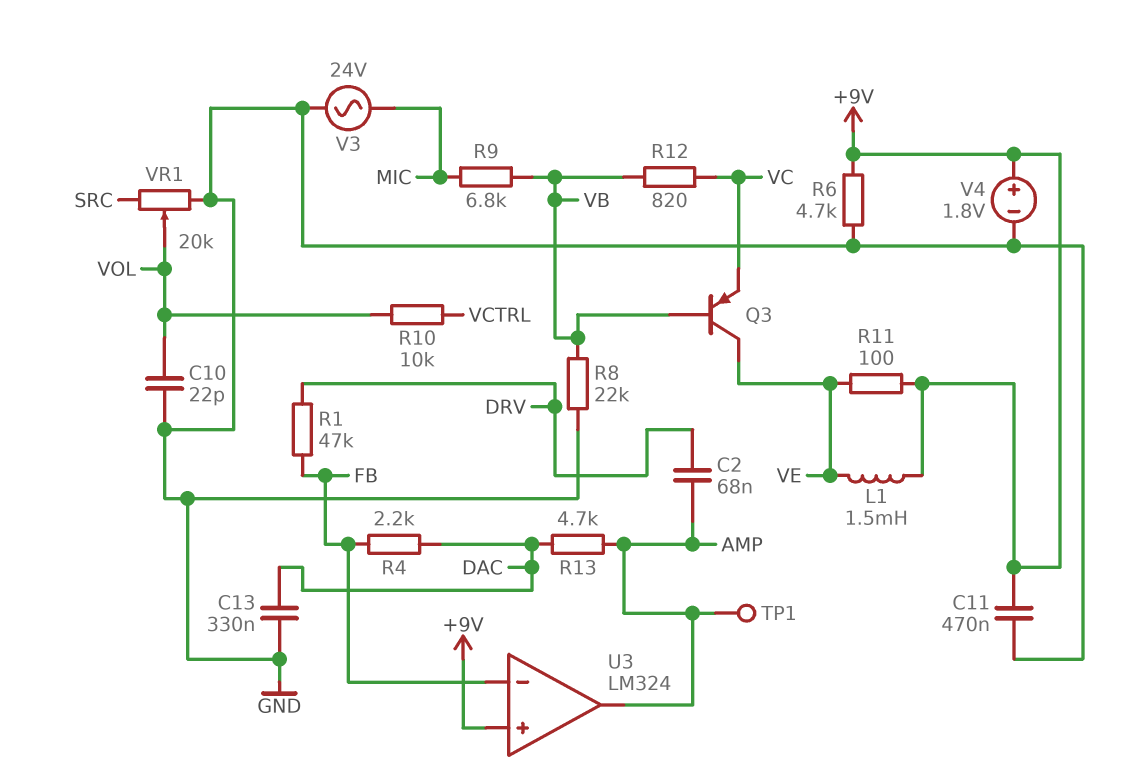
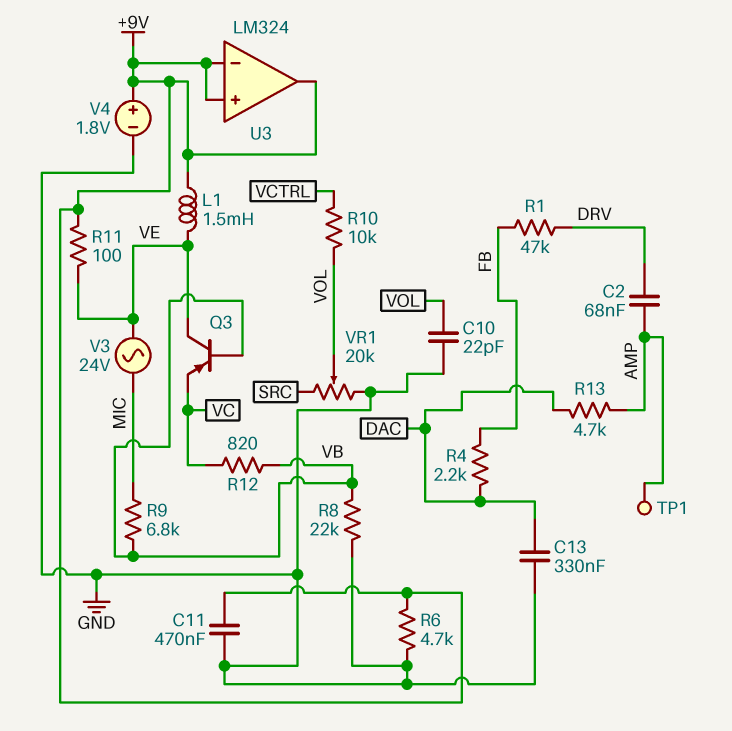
U3 pin in-: FB -> +9V
U3 pin out: AMP -> +9V
V3: AC 24V (GND, MIC) -> AC 24V (MIC, VE)

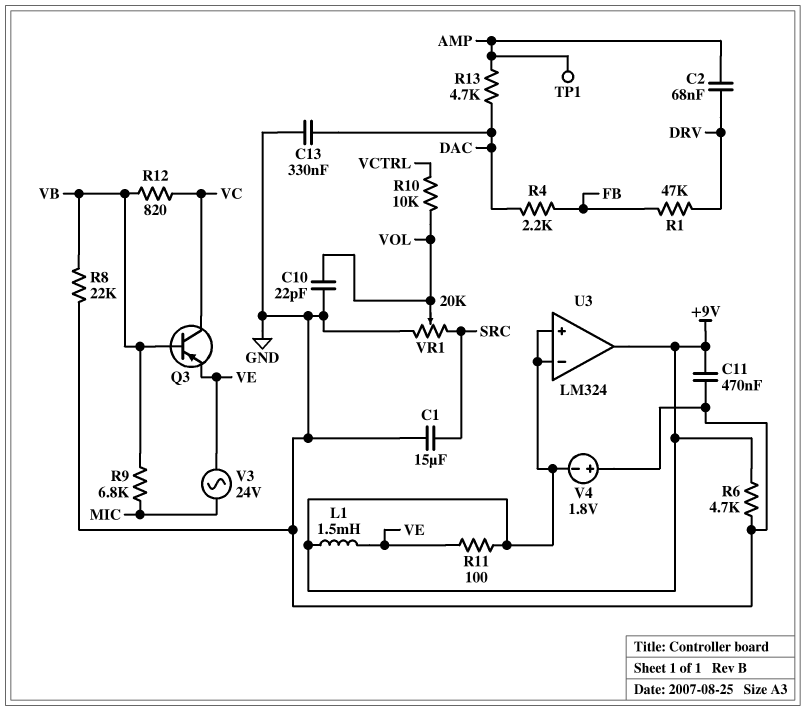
C1: none -> 15uF (GND, SRC)
Q3: PNP (B VB, C VE, E VC) -> PNP (B VB, C VC, E VE)
V4: 1.8V (plus +9V, minus GND) -> 1.8V (plus GND, minus +9V)

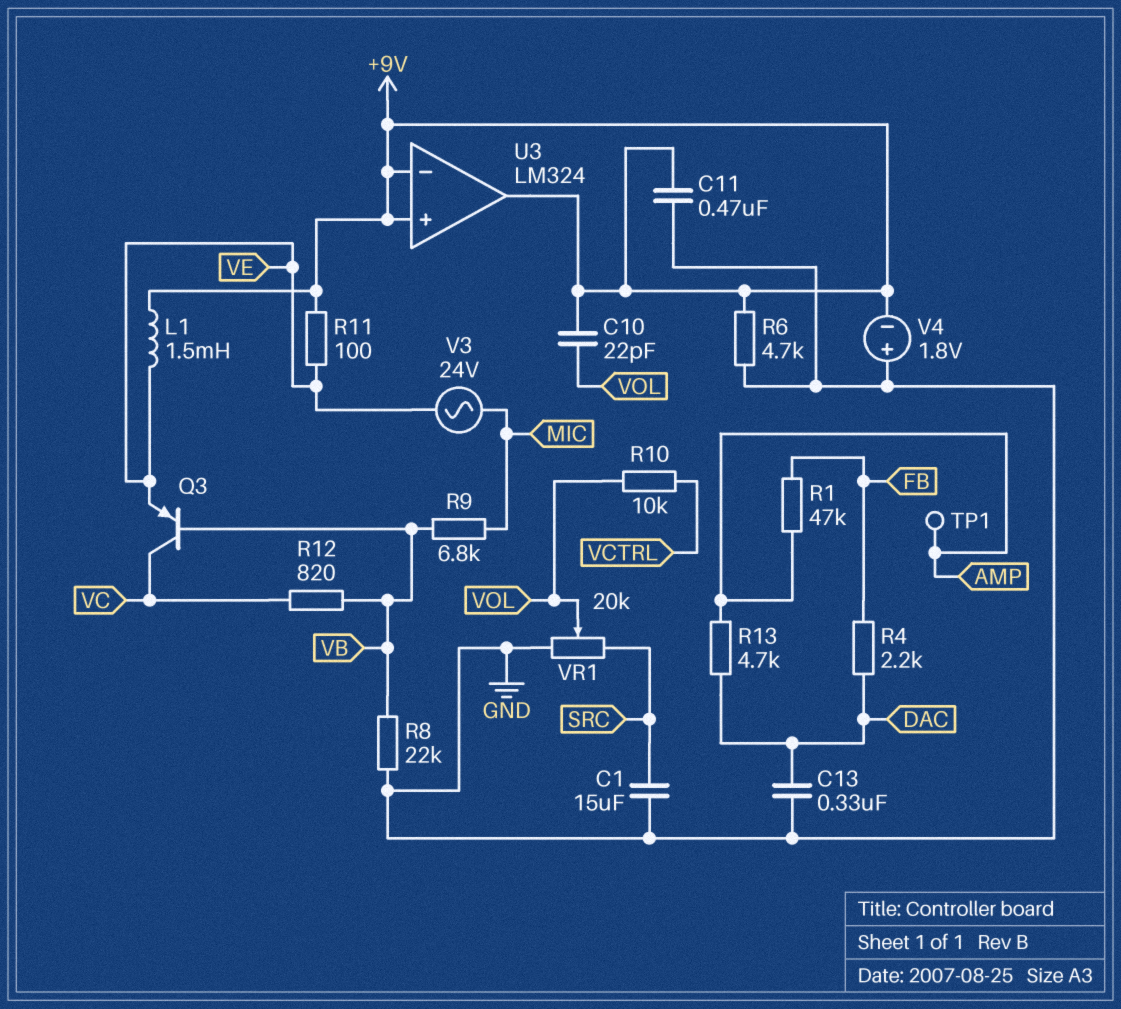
C2: 68nF (AMP, DRV) -> none
C10: 22pF (GND, VOL) -> 22pF (+9V, VOL)
R1: 47k (DRV, FB) -> 47k (AMP, FB)

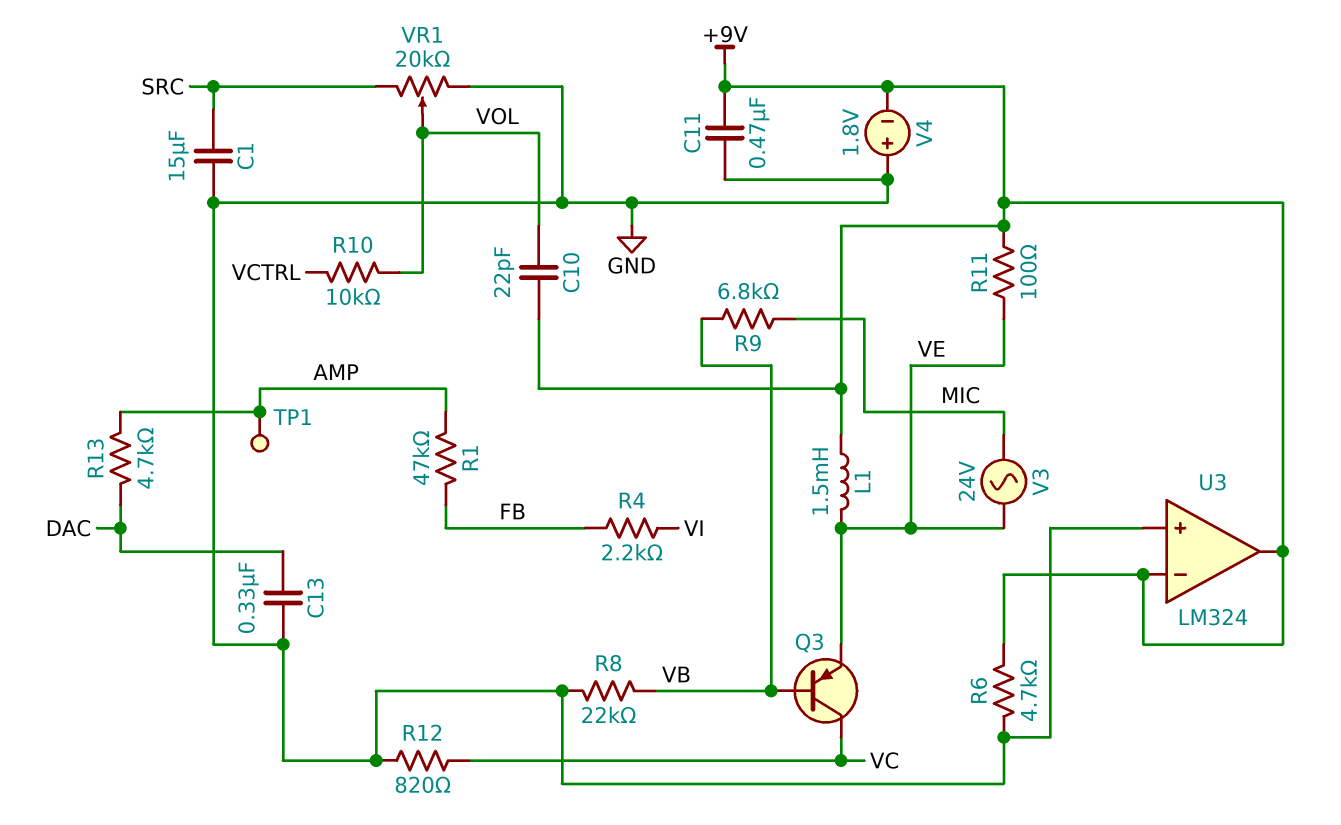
R4: 2.2k (DAC, FB) -> 2.2k (FB, VI)
R12: 820 (VB, VC) -> 820 (GND, VC)
U3 pin in+: +9V -> GND

